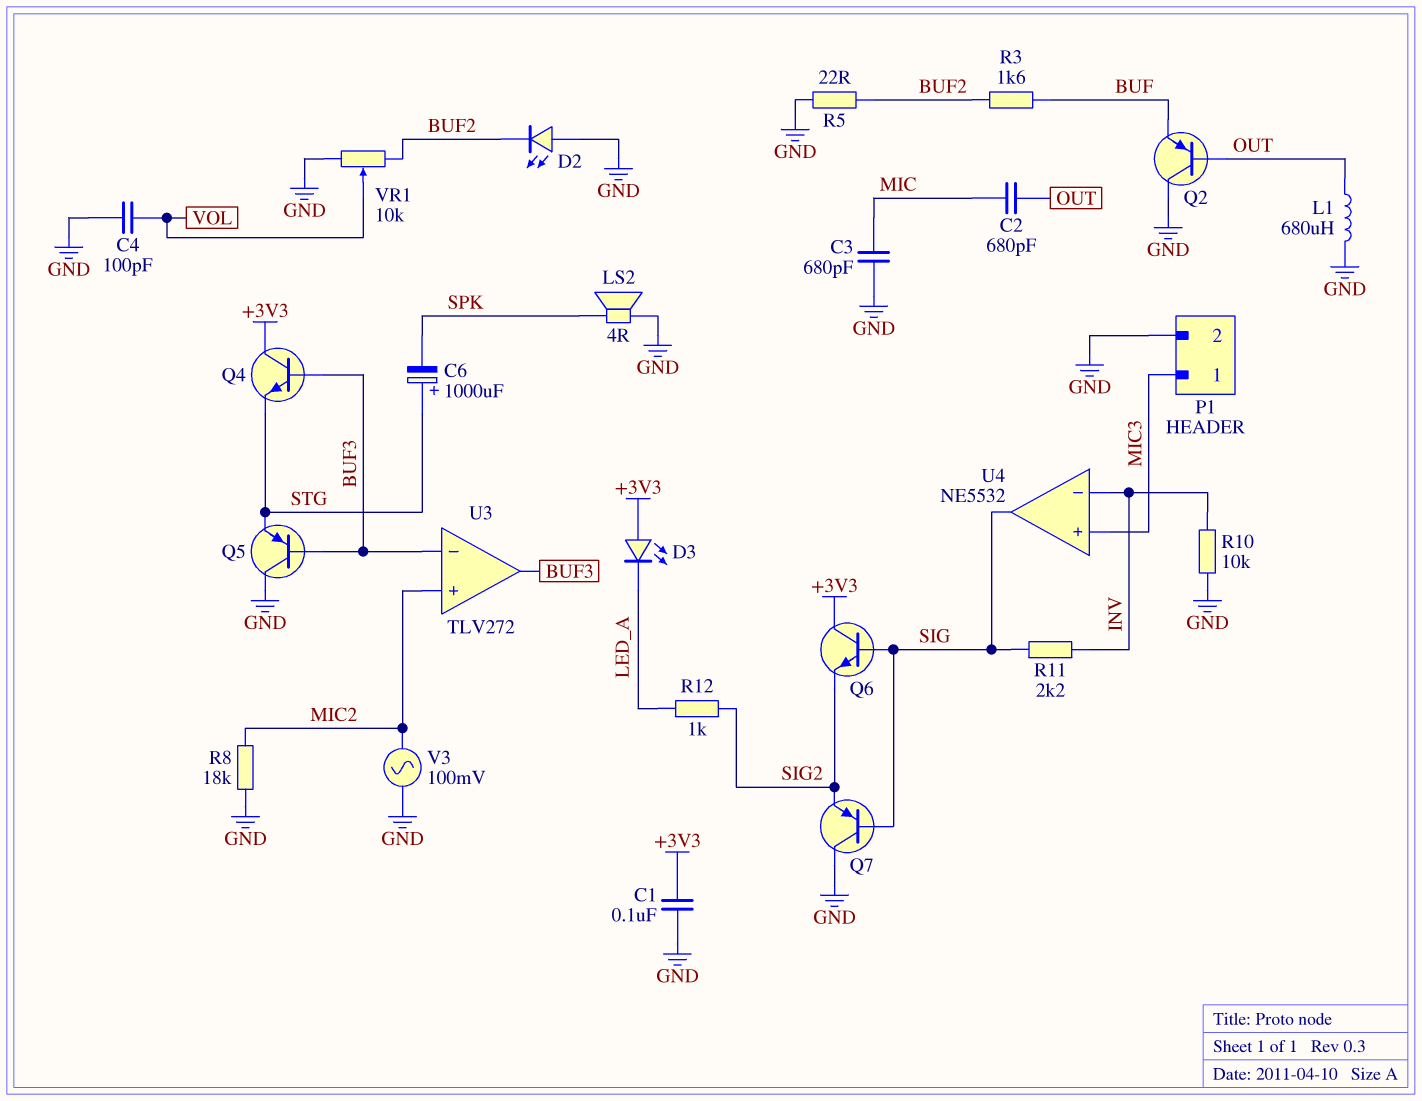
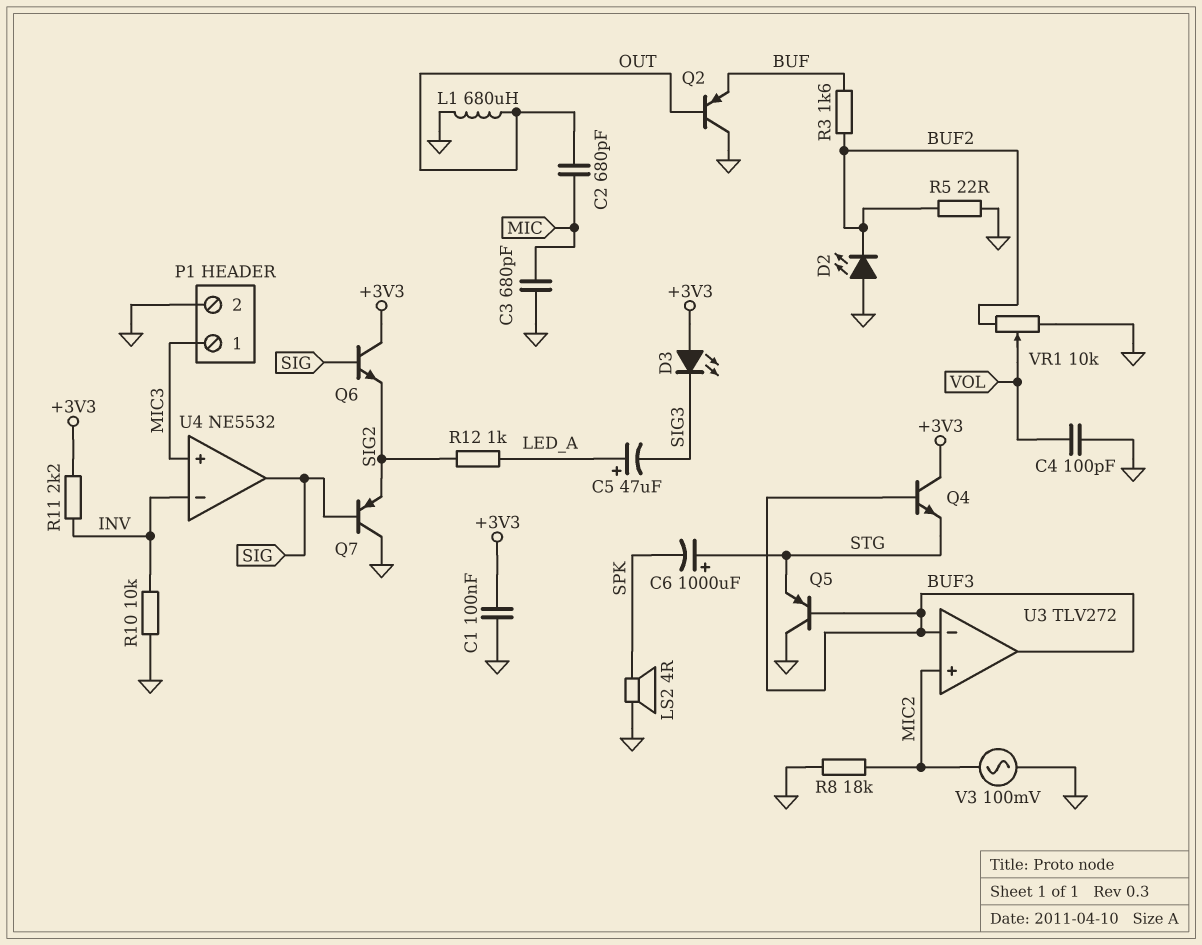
C5: none -> 47uF (plus LED_A, minus SIG3)
D3: LED (A +3V3, K LED_A) -> LED (A +3V3, K SIG3)
R11: 2.2k (INV, SIG) -> 2.2k (+3V3, INV)

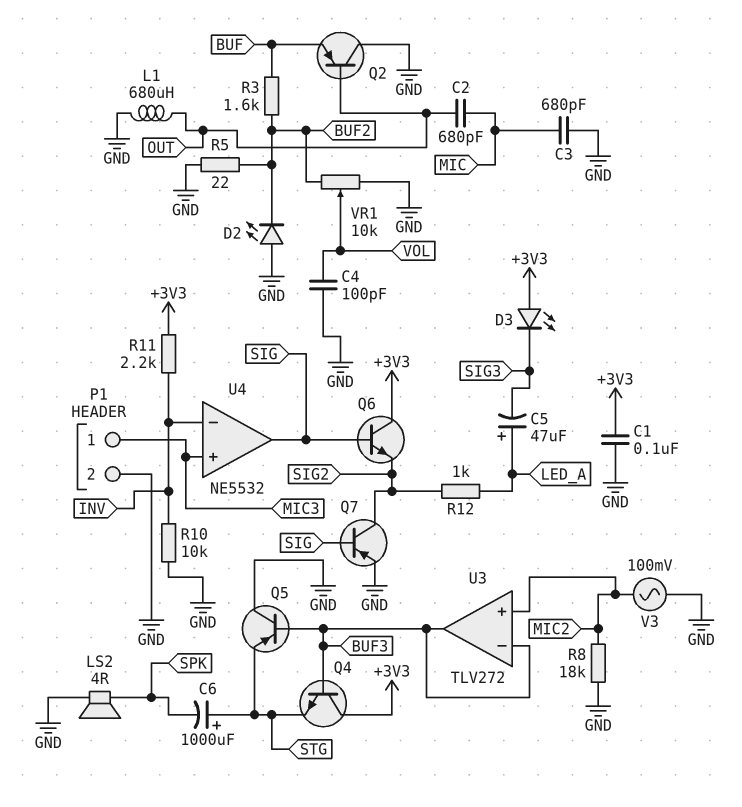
Q7: PNP (B SIG, C GND, E SIG2) -> PNP (B SIG, C SIG2, E GND)

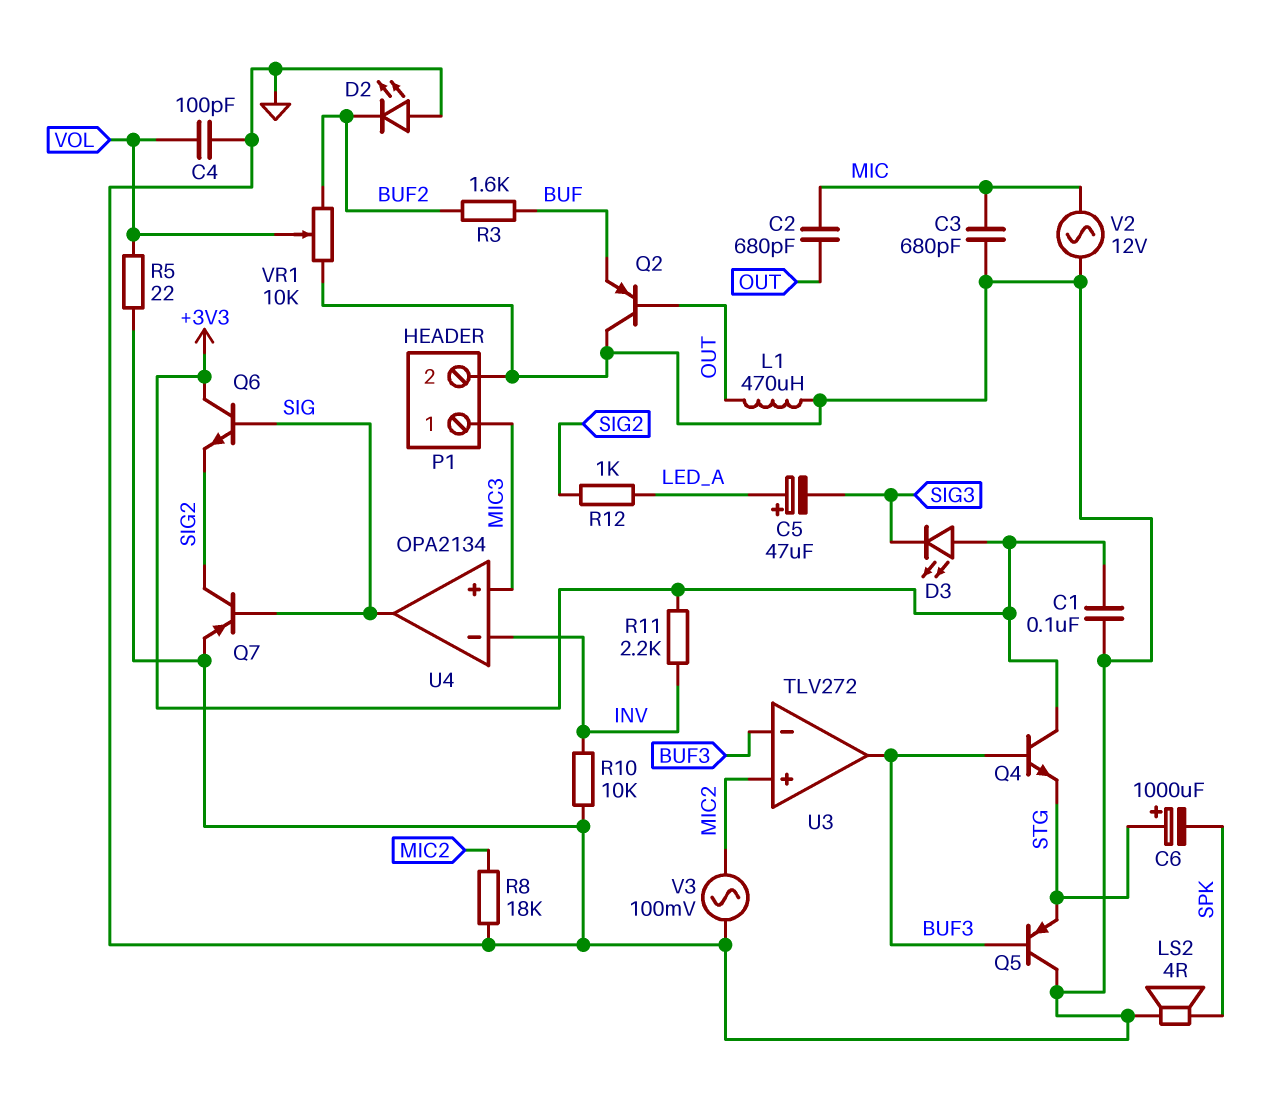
L1: 680uH (GND, OUT) -> 470uH (GND, OUT)
R5: 22 (BUF2, GND) -> 22 (GND, VOL)
U4: NE5532 -> OPA2134
V2: none -> AC 12V (GND, MIC)

